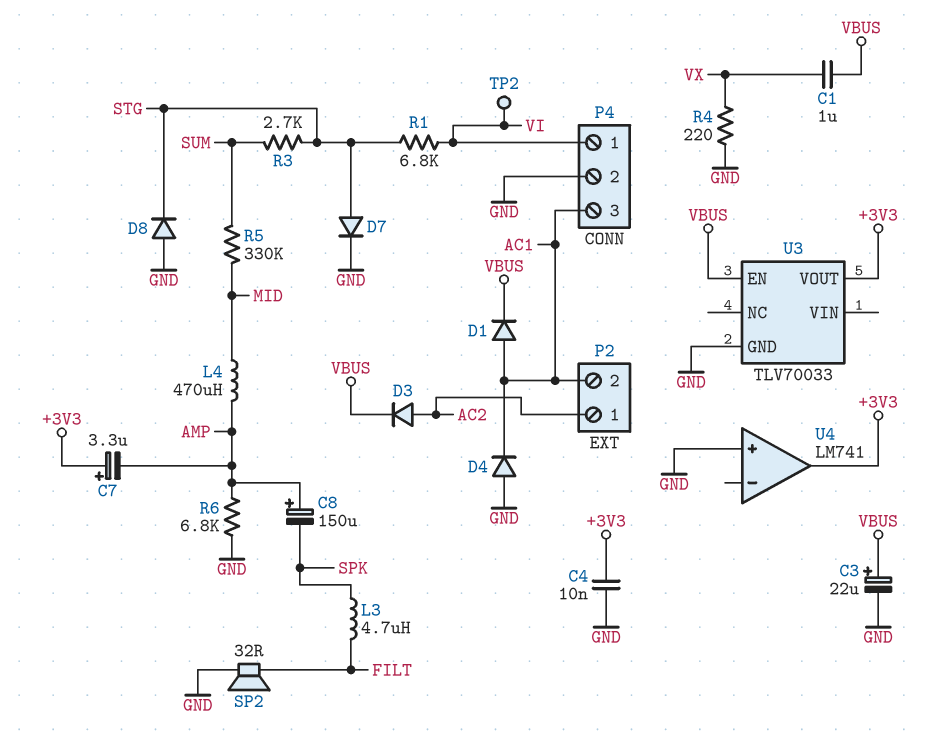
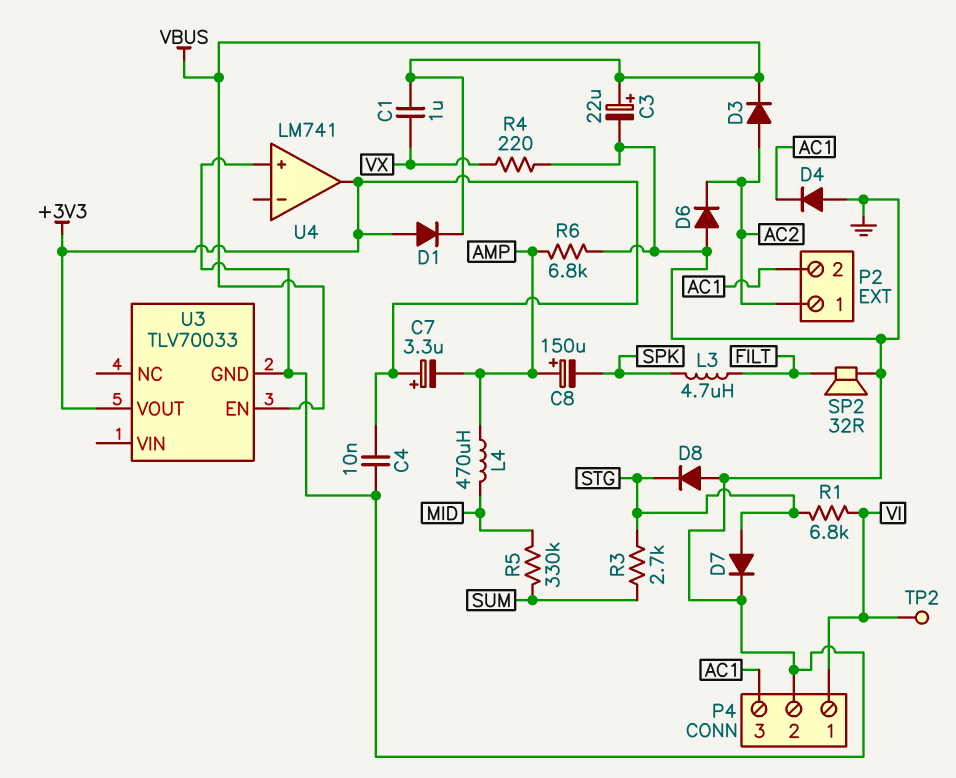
D1: diode (A AC1, K VBUS) -> diode (A +3V3, K VBUS)
D6: none -> diode (A GND, K AC2)

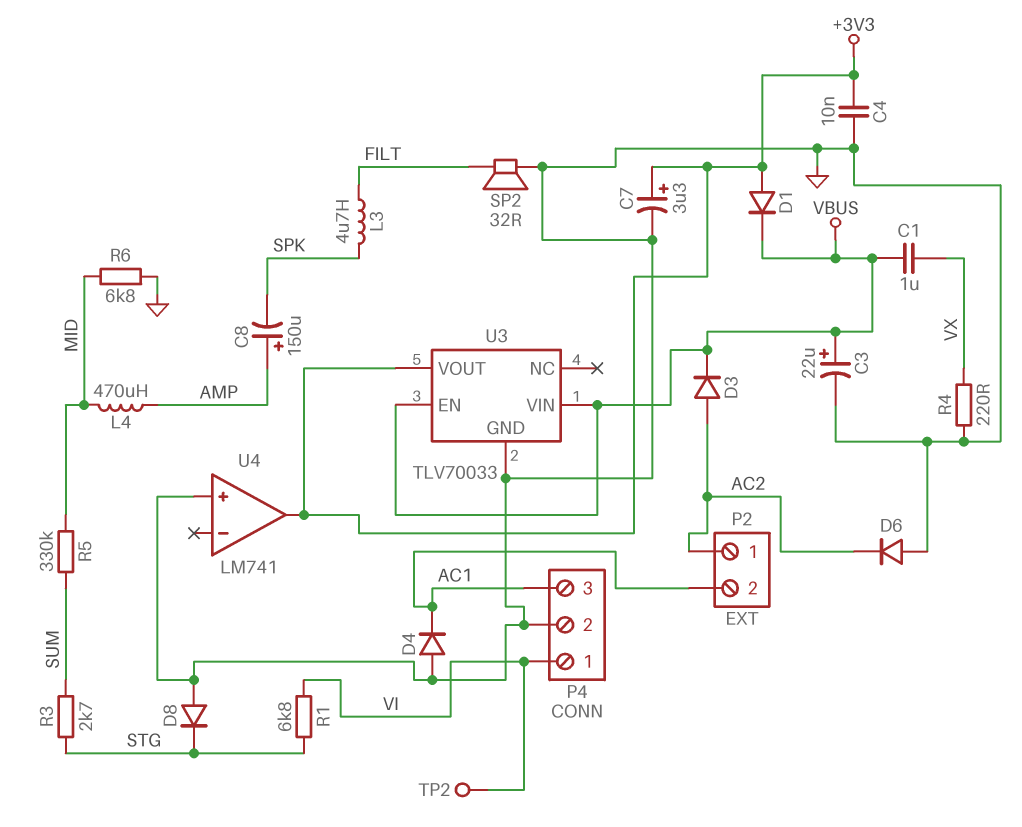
C7: 3.3uF (plus +3V3, minus AMP) -> 3.3uF (plus +3V3, minus GND)
D7: diode (A STG, K GND) -> none
R6: 6.8k (AMP, GND) -> 6.8k (GND, MID)
U3 pin VIN: none -> VBUS

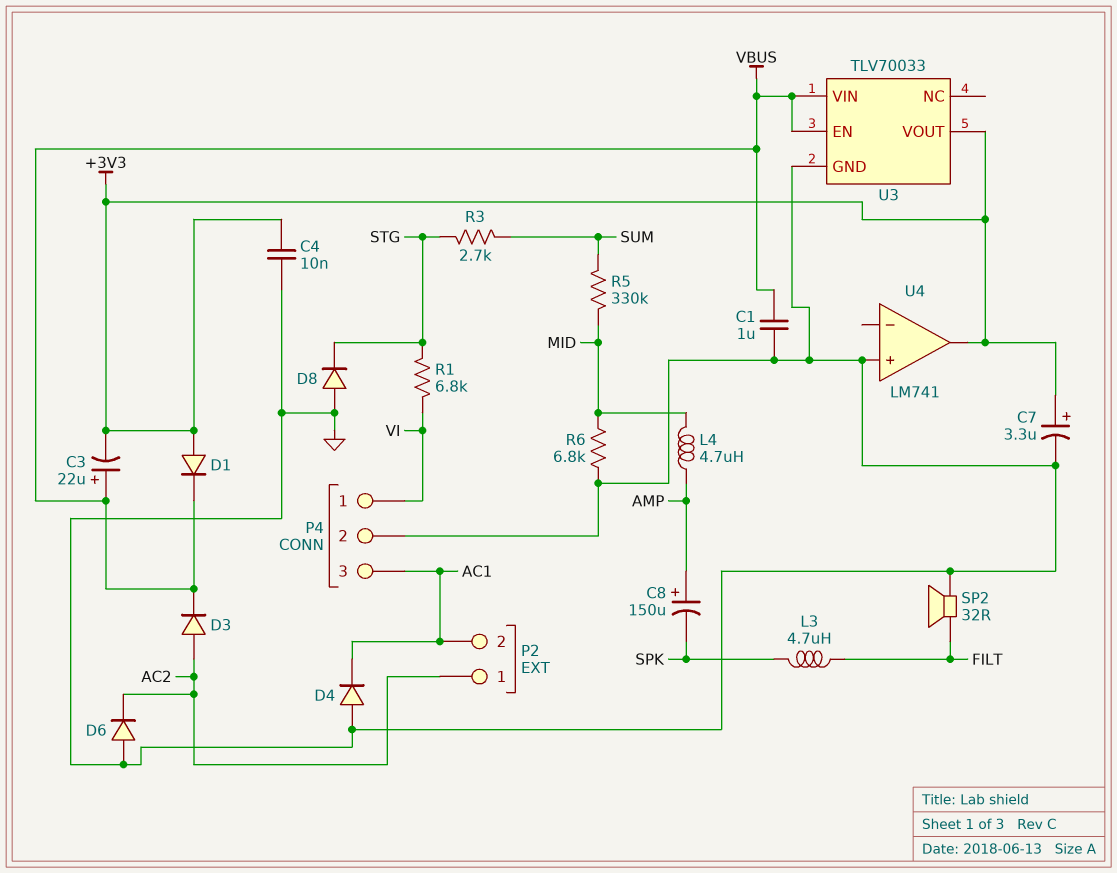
C1: 1uF (VBUS, VX) -> 1uF (GND, VBUS)
C3: 22uF (plus VBUS, minus GND) -> 22uF (plus VBUS, minus +3V3)
L4: 470uH (AMP, MID) -> 4.7uH (AMP, MID)
R4: 220 (GND, VX) -> none
TP2: test point (VI) -> none

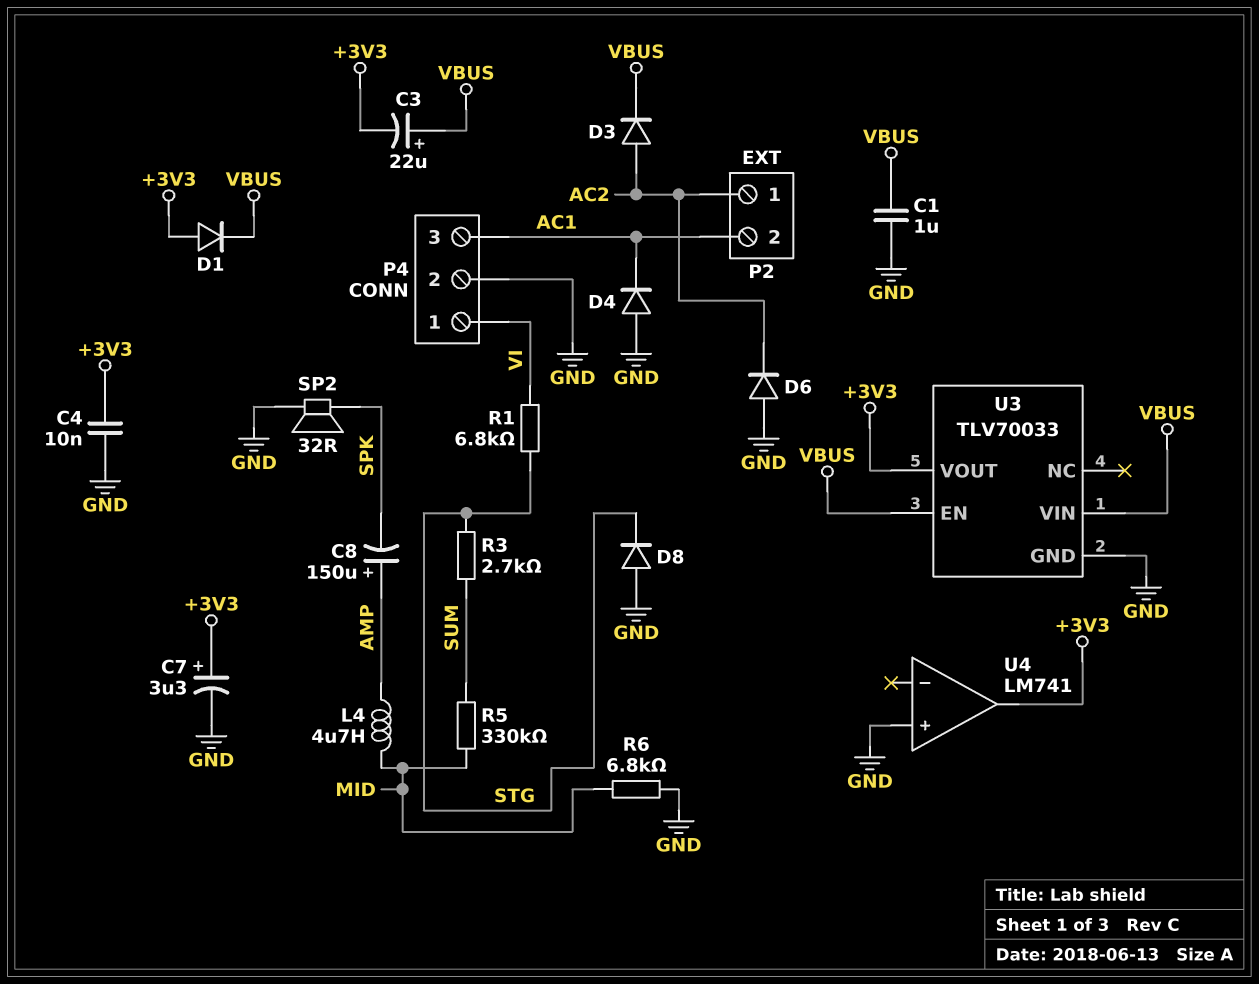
L3: 4.7uH (FILT, SPK) -> none
SP2: speaker 32R (FILT, GND) -> speaker 32R (GND, SPK)

